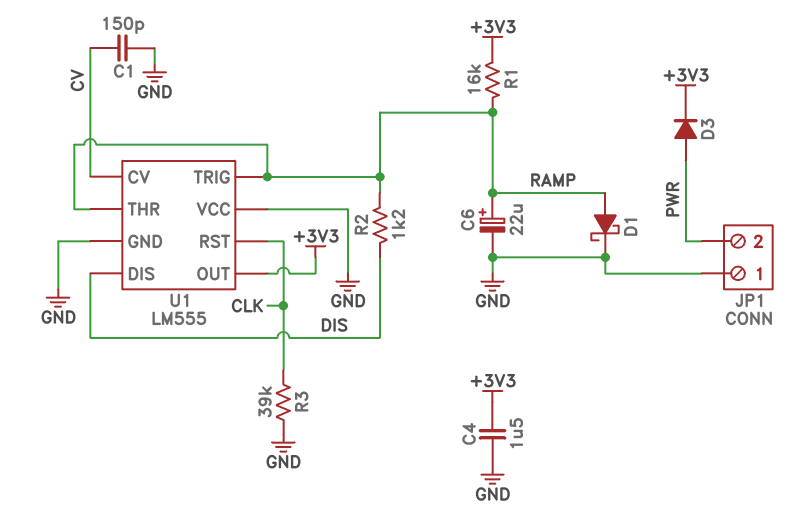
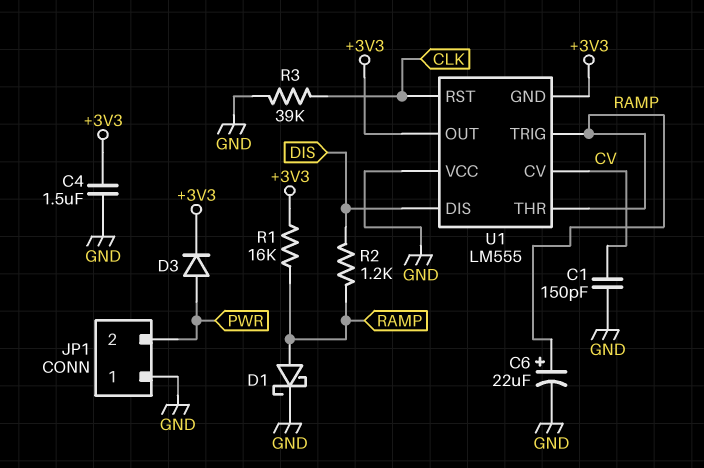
U1 pin GND: GND -> +3V3

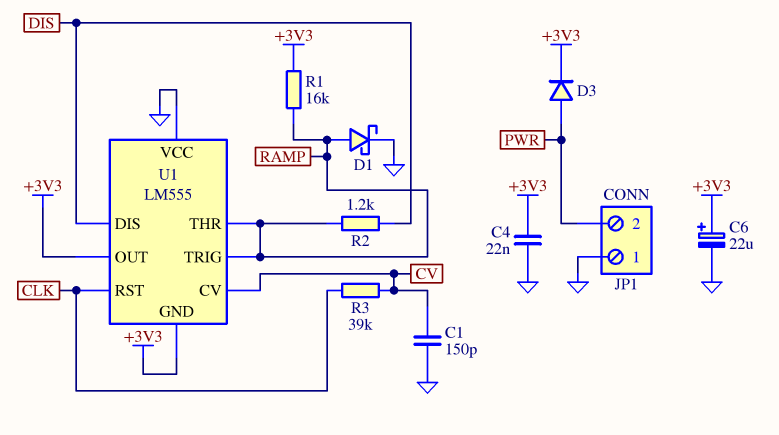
C4: 1.5uF (+3V3, GND) -> 22nF (+3V3, GND)
C6: 22uF (plus RAMP, minus GND) -> 22uF (plus +3V3, minus GND)
R3: 39k (CLK, GND) -> 39k (CLK, CV)

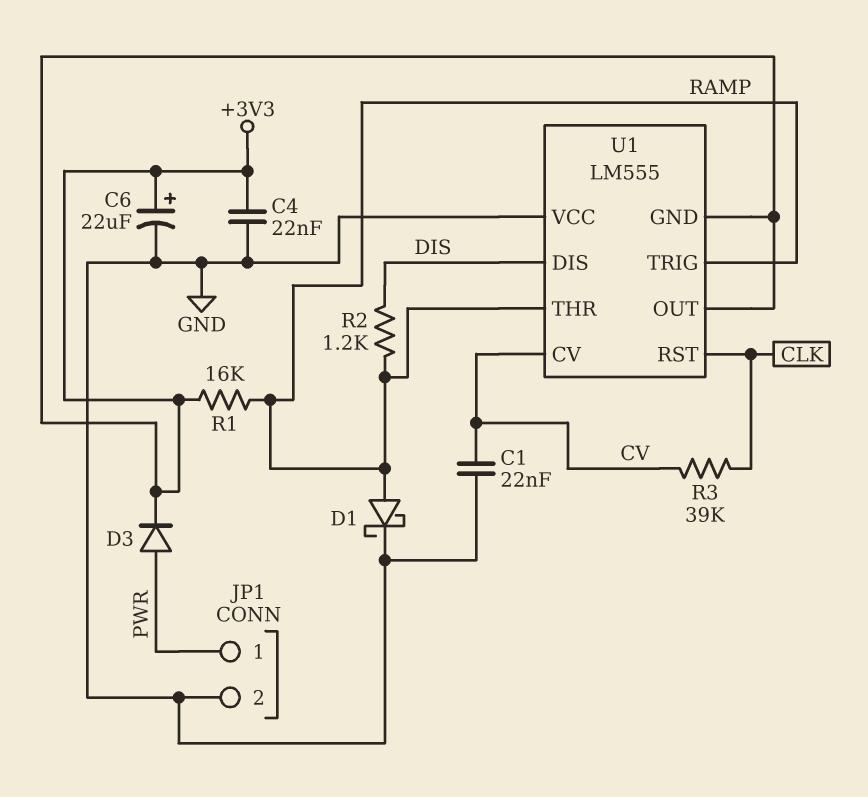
C1: 150pF (CV, GND) -> 22nF (CV, GND)
JP1 pin 1: GND -> PWR
JP1 pin 2: PWR -> GND

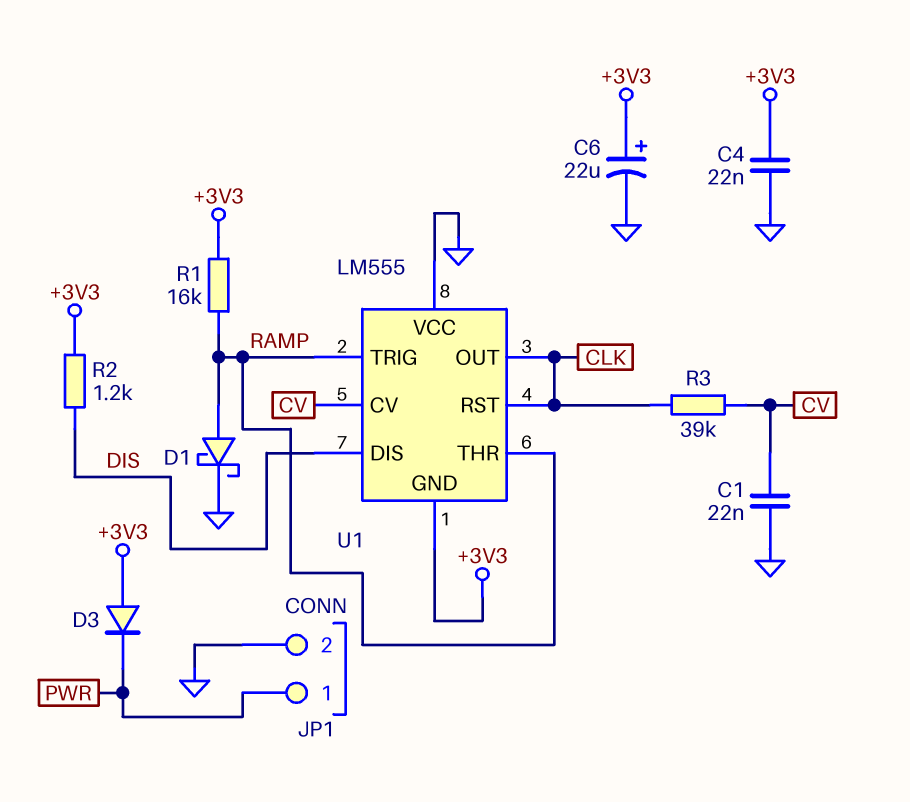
D3: diode (A PWR, K +3V3) -> diode (A +3V3, K PWR)
R2: 1.2k (DIS, RAMP) -> 1.2k (+3V3, DIS)
U1 pin OUT: +3V3 -> CLK

